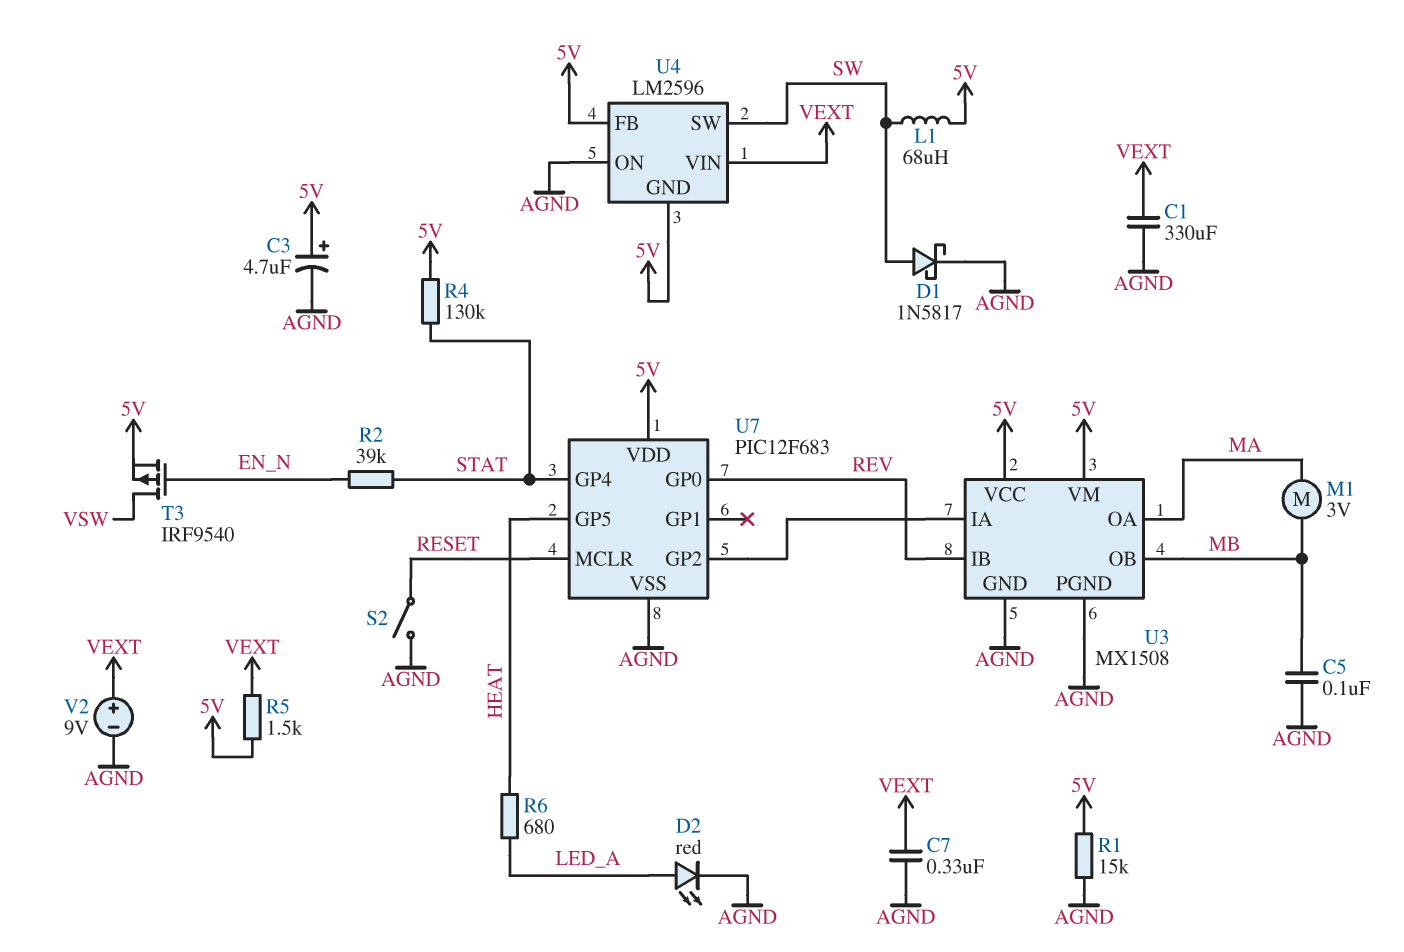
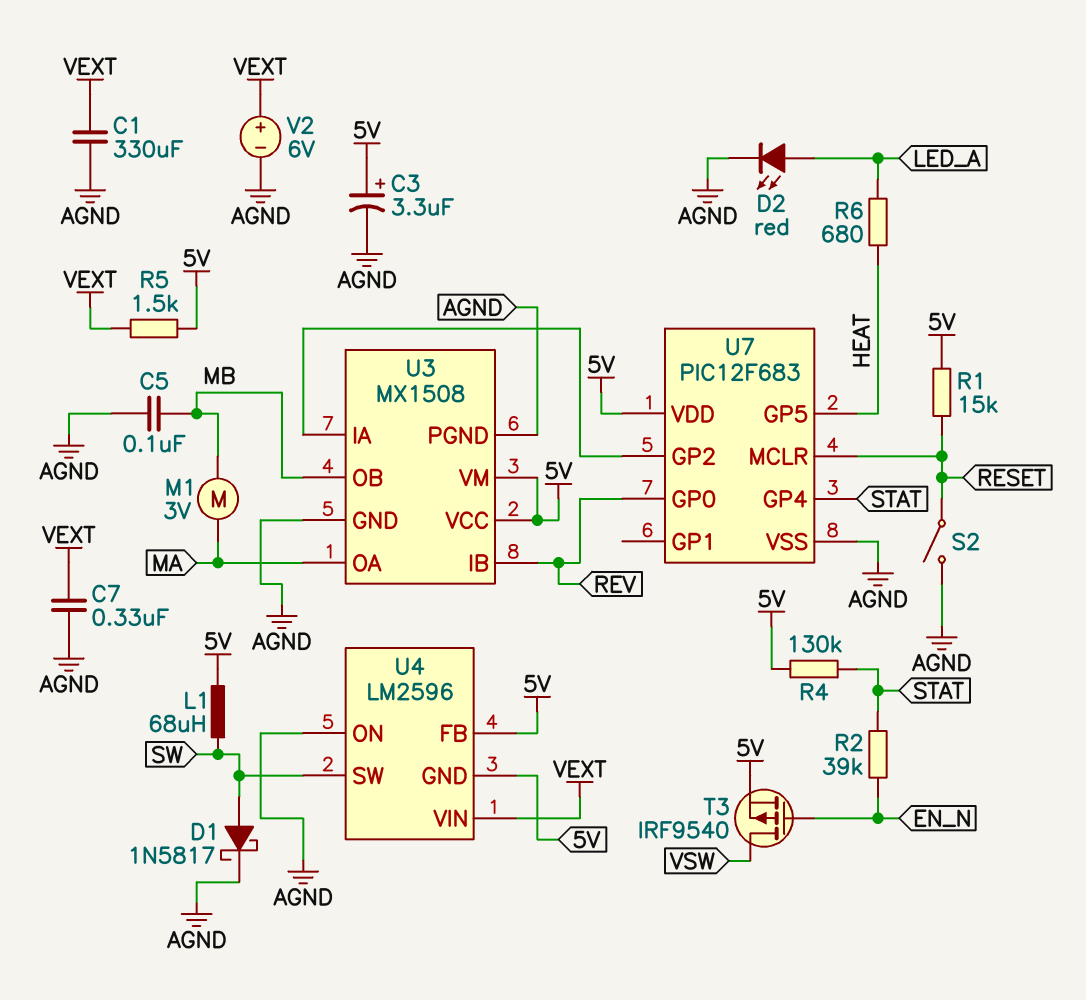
C3: 4.7uF (plus 5V, minus AGND) -> 3.3uF (plus 5V, minus AGND)
R1: 15k (5V, AGND) -> 15k (5V, RESET)
V2: 9V (plus VEXT, minus AGND) -> 6V (plus VEXT, minus AGND)

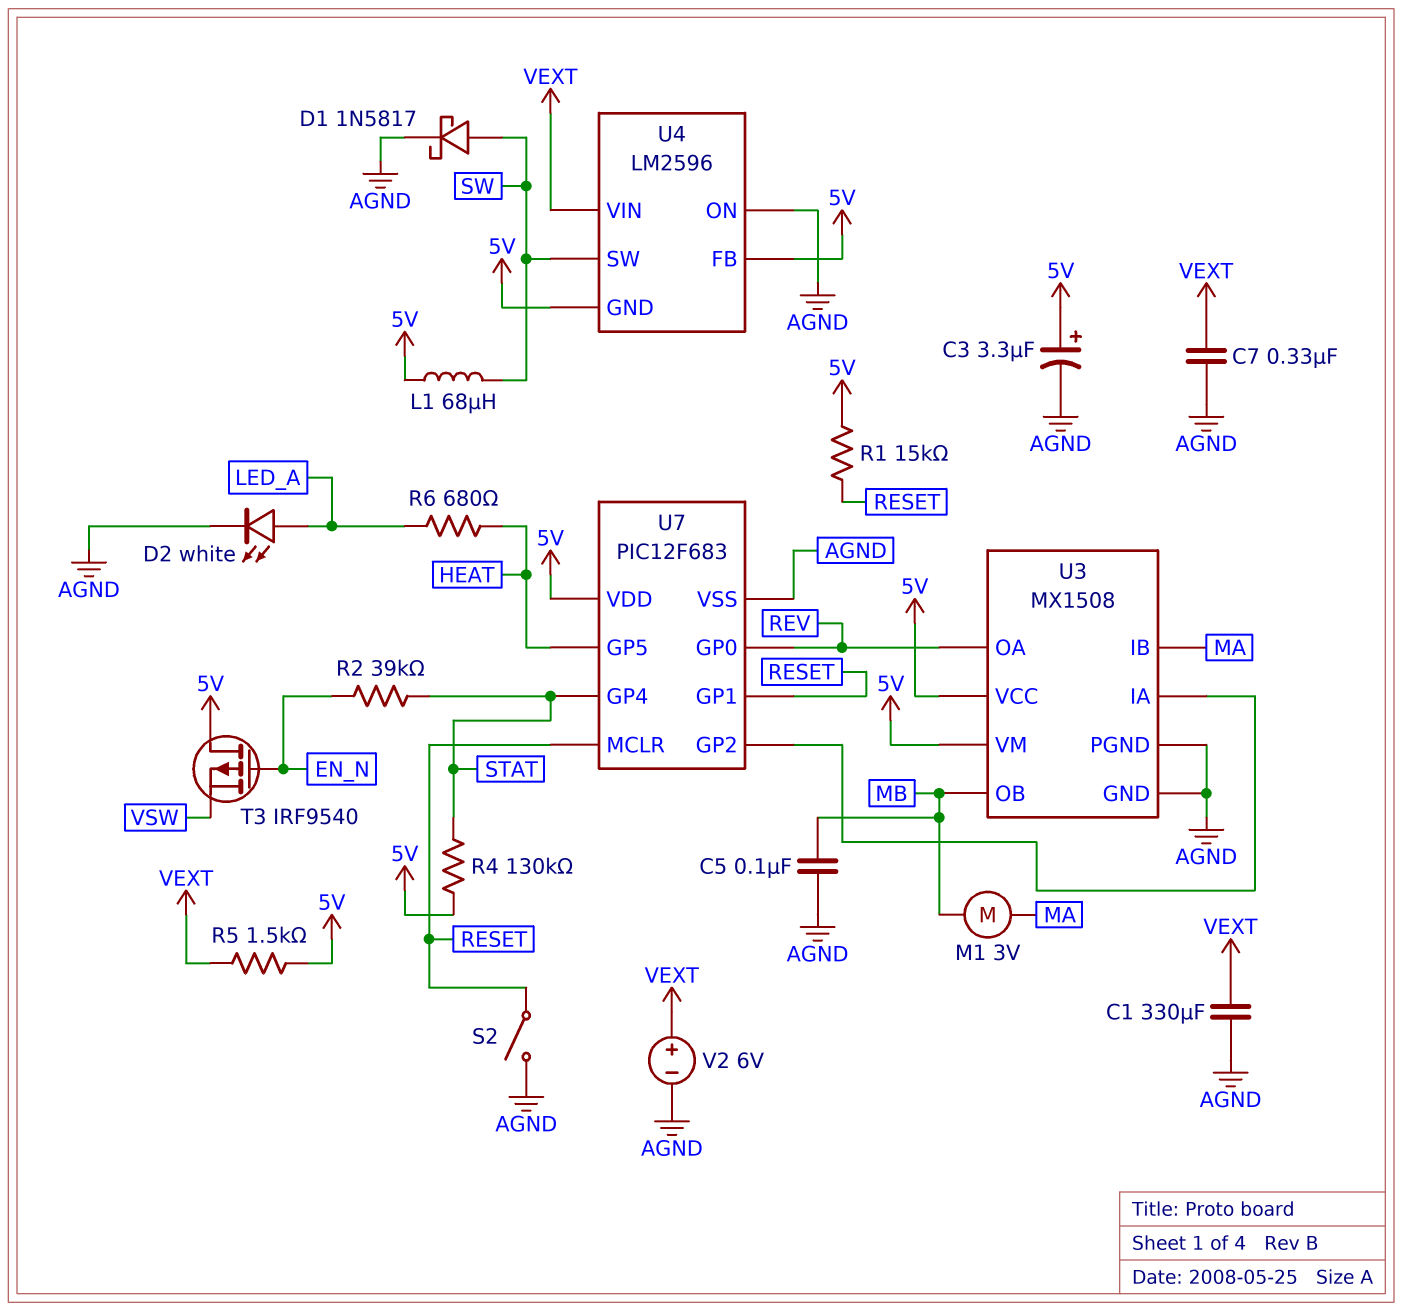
D2: LED red (A LED_A, K AGND) -> LED white (A LED_A, K AGND)
T3: PMOS IRF9540 (G EN_N, D VSW, S 5V) -> PMOS IRF9540 (G EN_N, D 5V, S VSW)
U3 pin IB: REV -> MA
U3 pin OA: MA -> REV
U7 pin GP1: none -> RESET

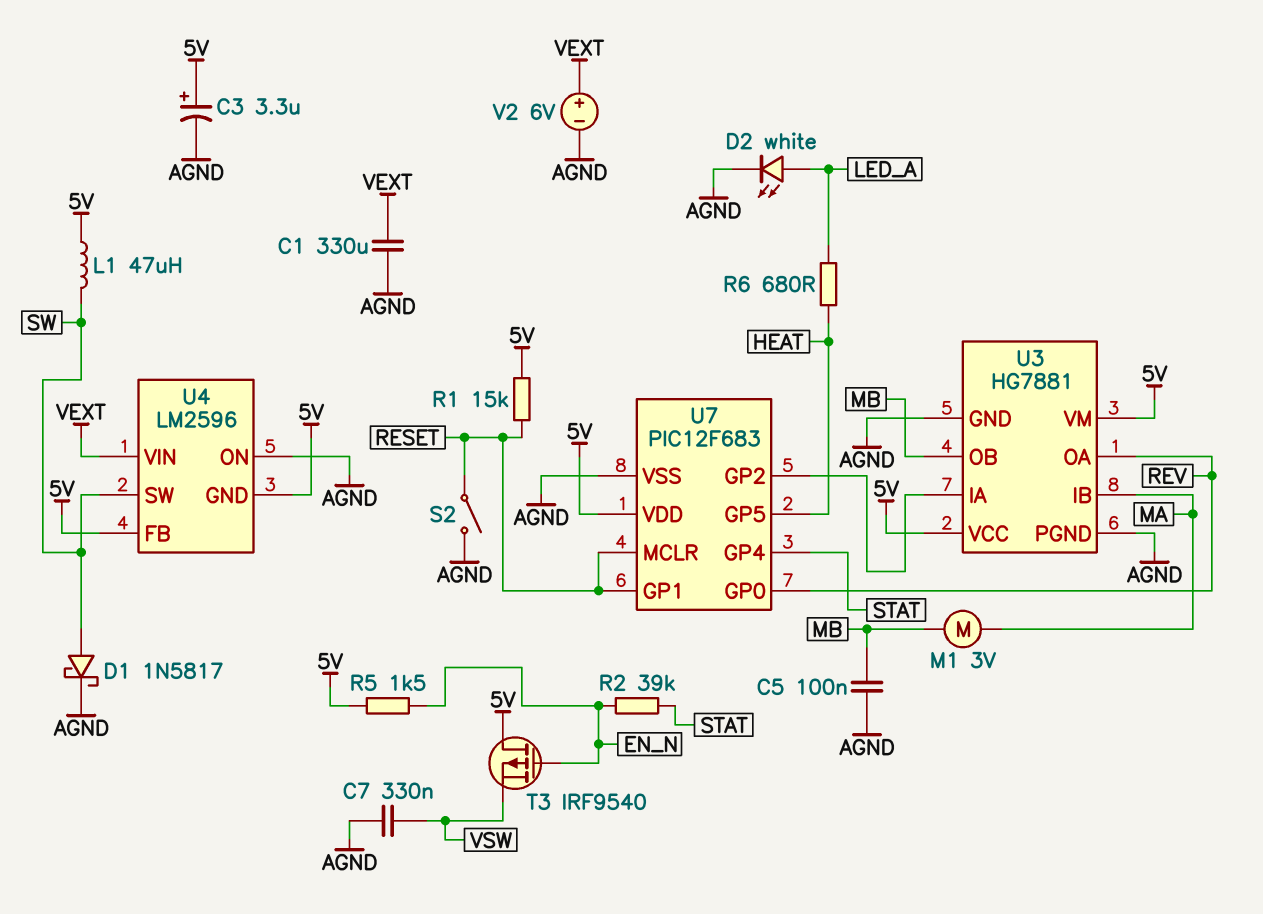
C7: 330nF (AGND, VEXT) -> 330nF (AGND, VSW)
L1: 68uH (5V, SW) -> 47uH (5V, SW)
R4: 130k (5V, STAT) -> none
R5: 1.5k (5V, VEXT) -> 1.5k (5V, EN_N)
U3: MX1508 -> HG7881

